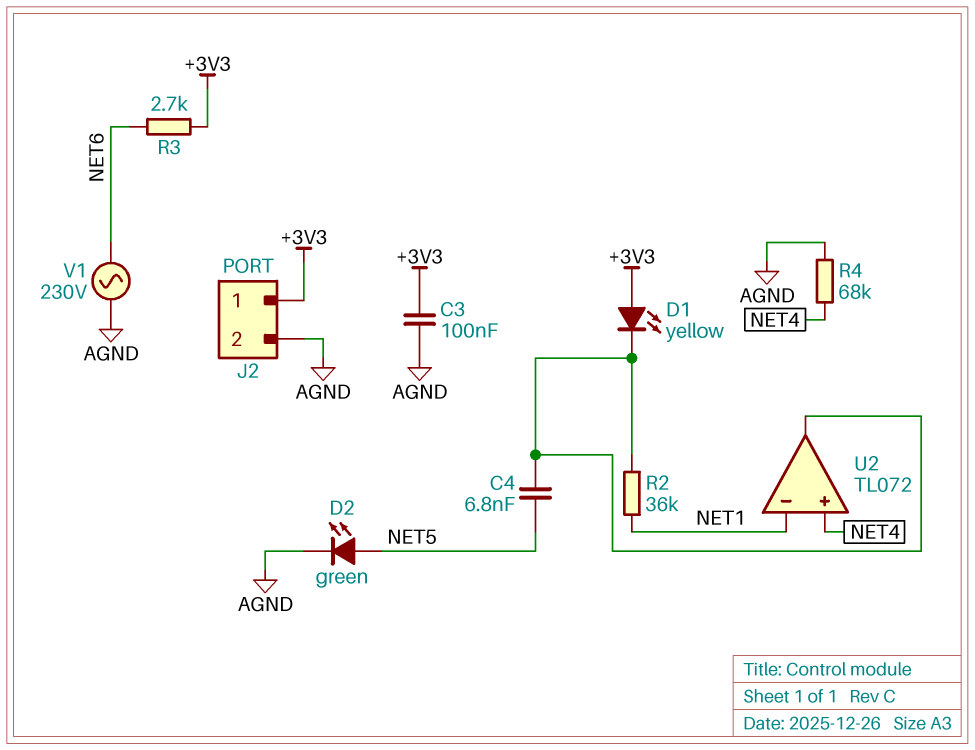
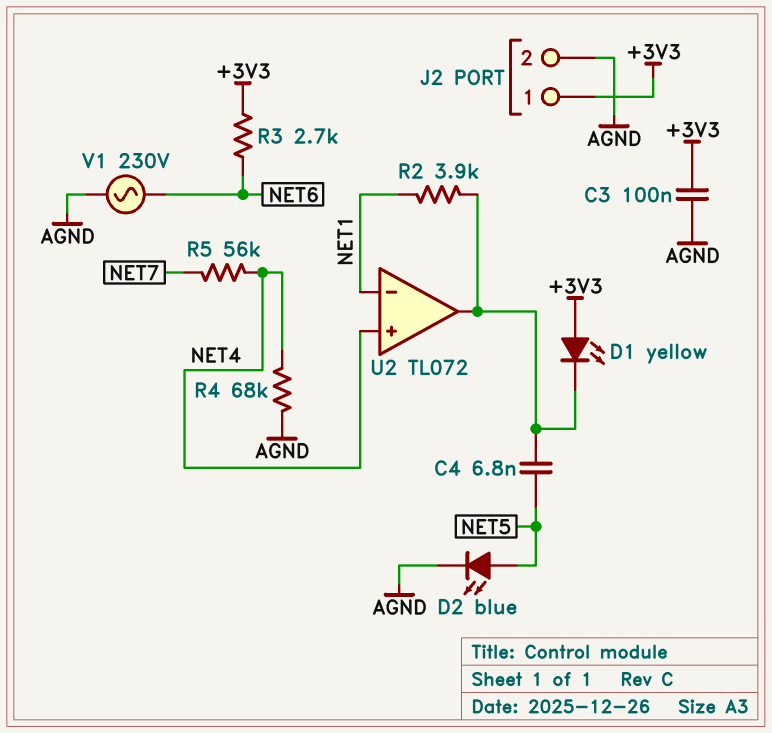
D2: LED green (A NET5, K AGND) -> LED blue (A NET5, K AGND)
R2: 36k (NET1, U2/out) -> 3.9k (NET1, U2/out)
R5: none -> 56k (NET4, NET7)

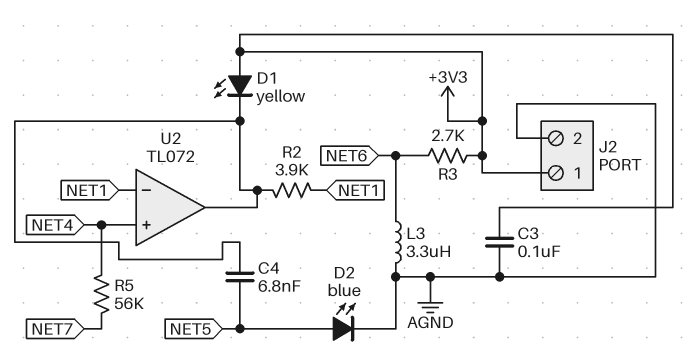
L3: none -> 3.3uH (AGND, NET6)
R4: 68k (AGND, NET4) -> none
V1: AC 230V (AGND, NET6) -> none

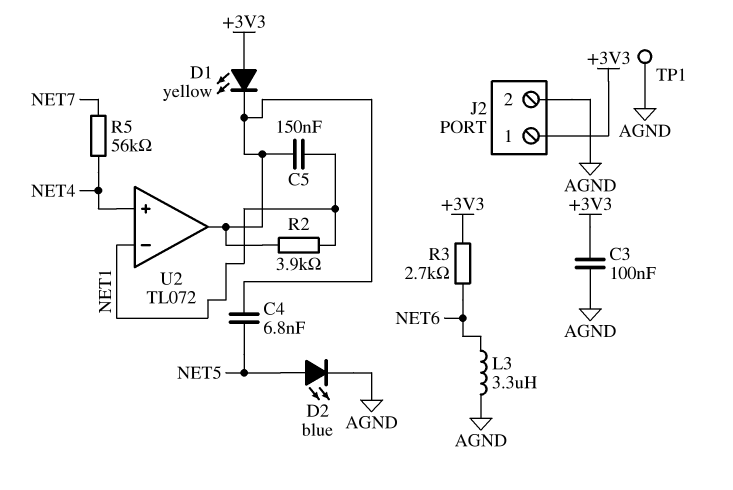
C5: none -> 150nF (NET1, U2/out)
TP1: none -> test point (AGND)

